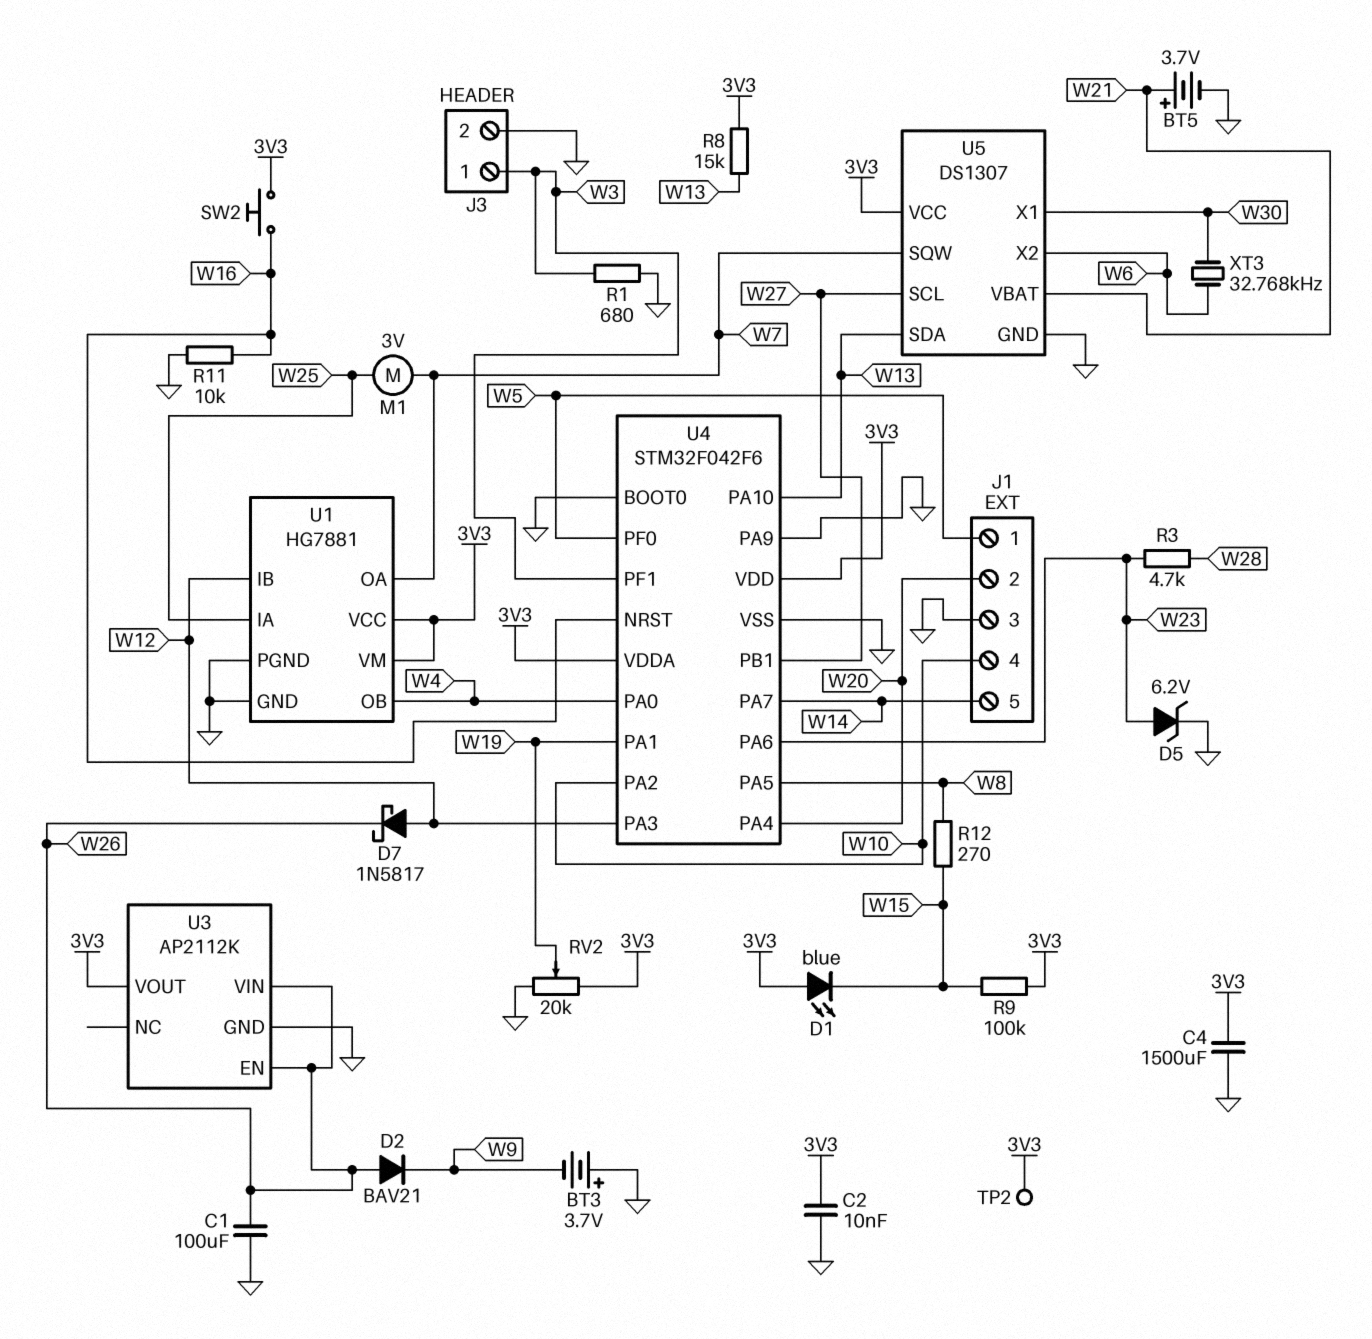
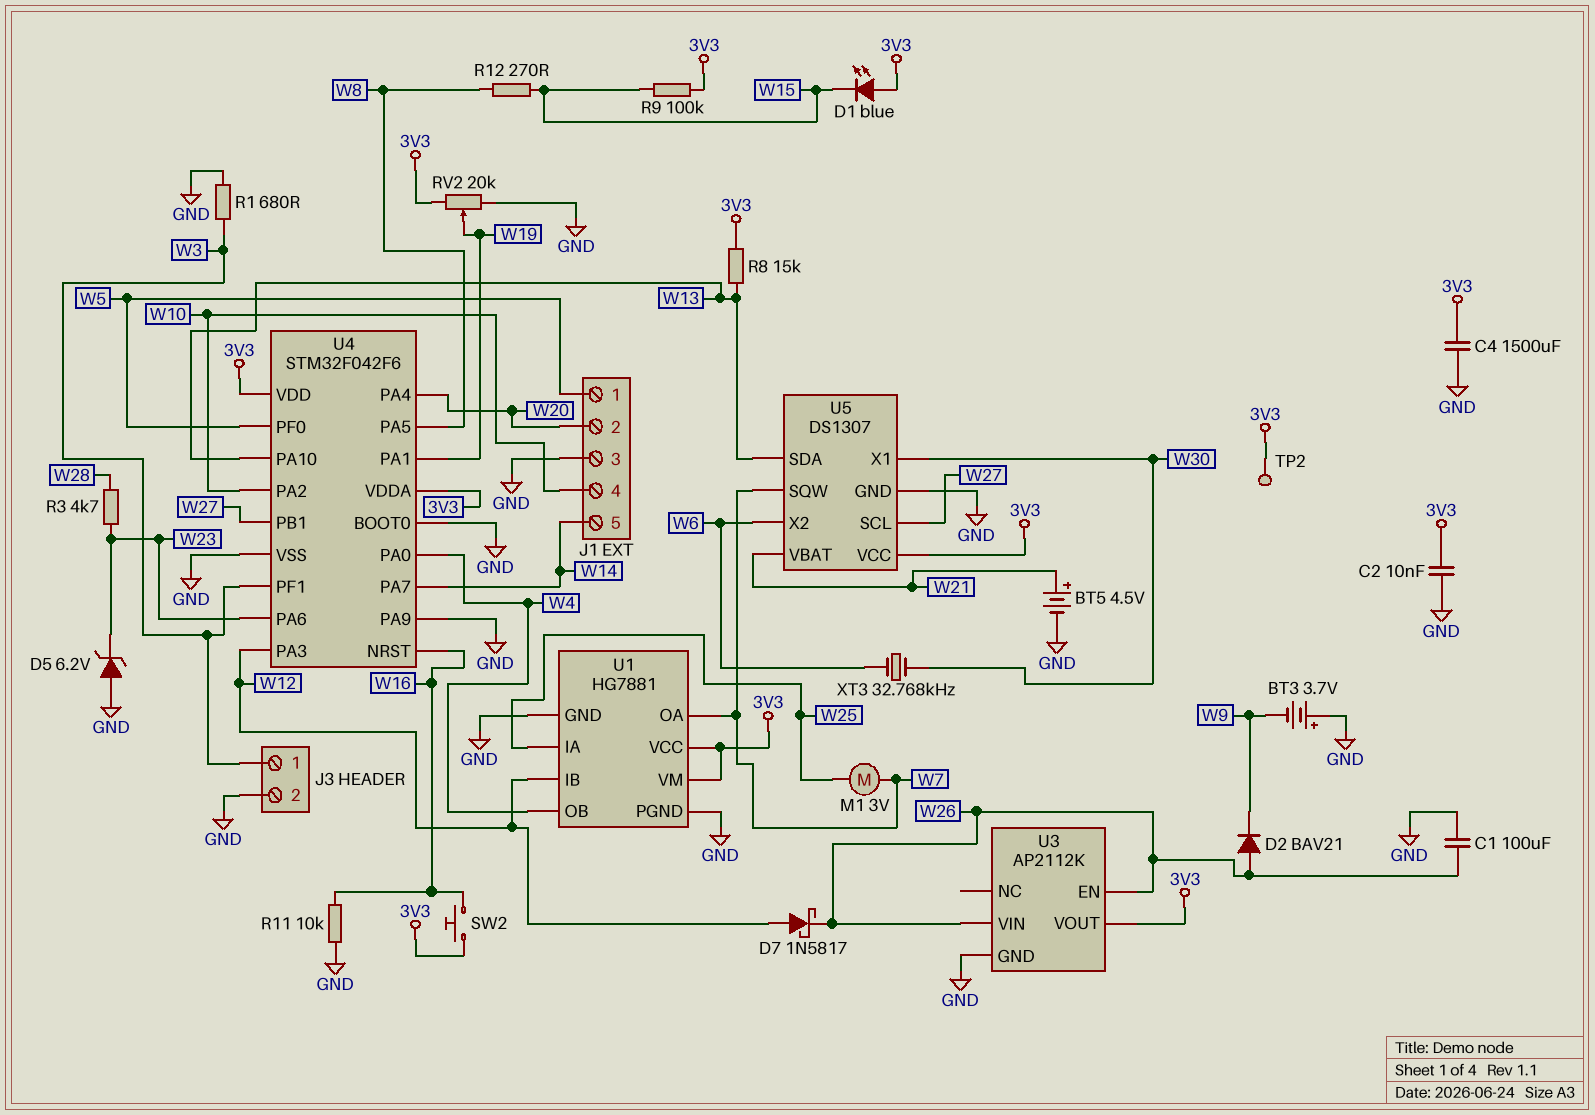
BT5: 3.7V (plus W21, minus GND) -> 4.5V (plus W21, minus GND)
D5: zener 6.2V (A W23, K GND) -> zener 6.2V (A GND, K W23)

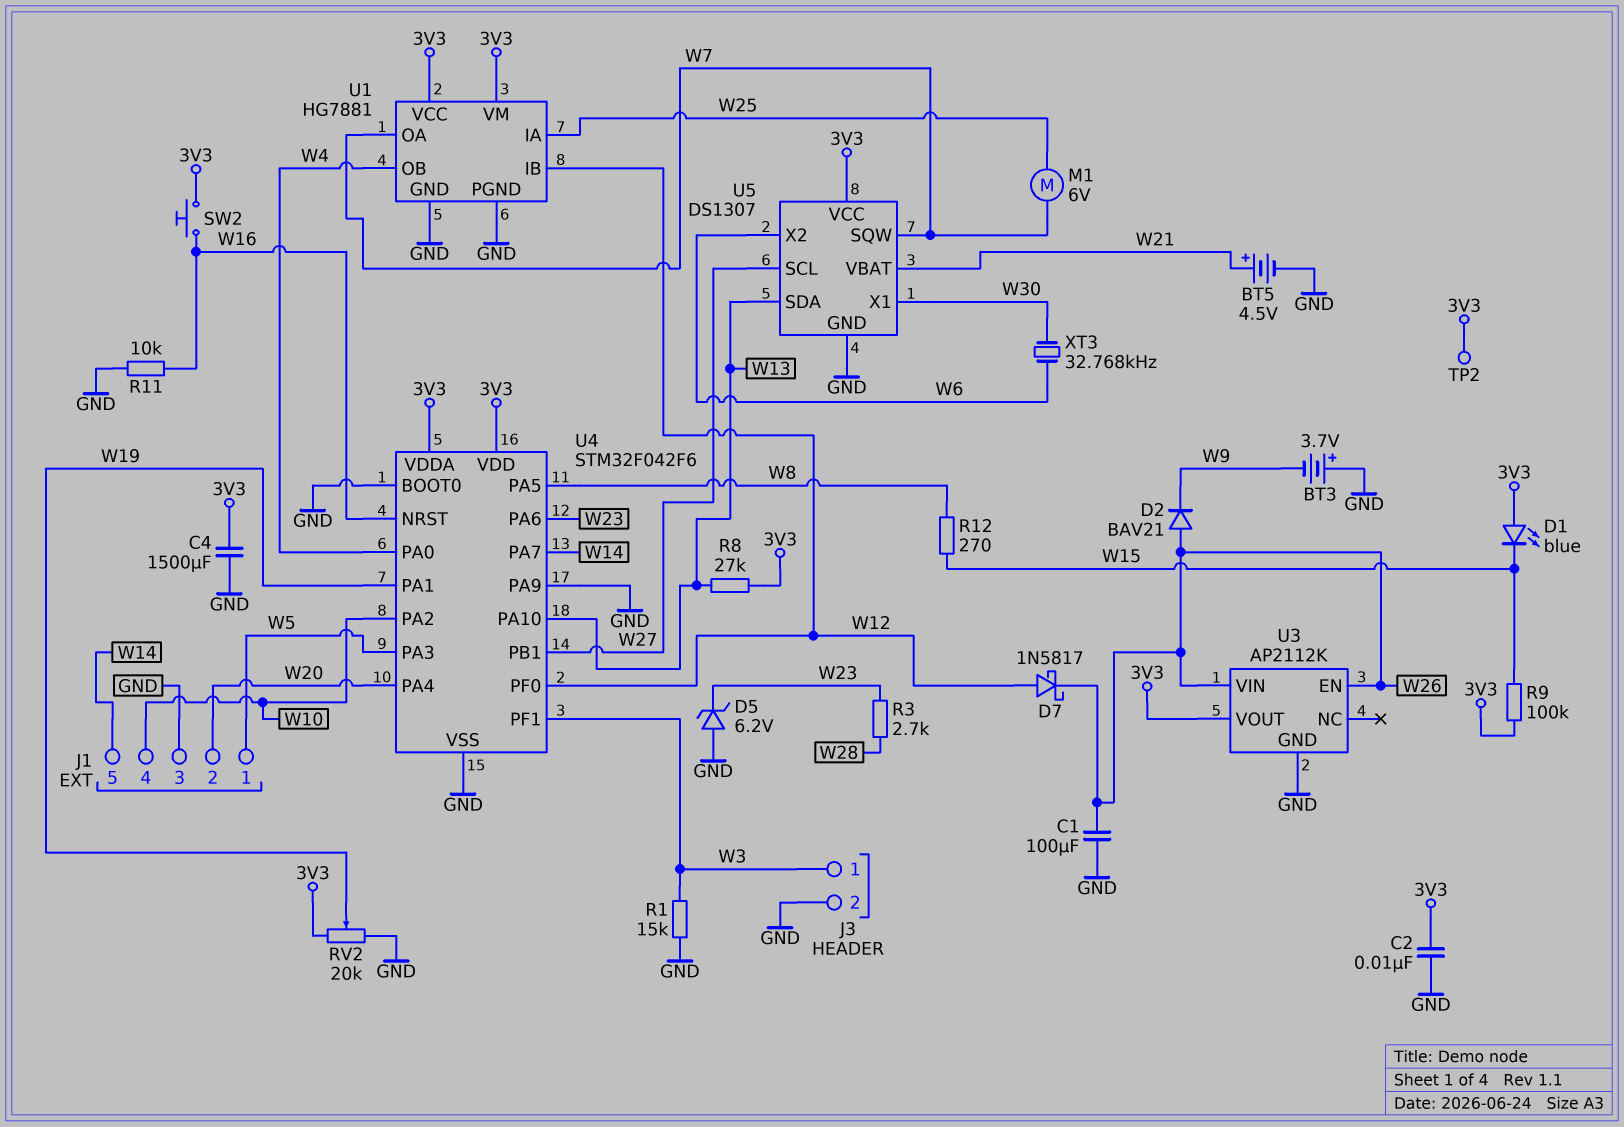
M1: motor 3V (W7, W25) -> motor 6V (W7, W25)
R1: 680 (GND, W3) -> 15k (GND, W3)
R3: 4.7k (W23, W28) -> 2.7k (W23, W28)
R8: 15k (3V3, W13) -> 27k (3V3, W13)
U4 pin PA3: W12 -> W5
U4 pin PF0: W5 -> W12

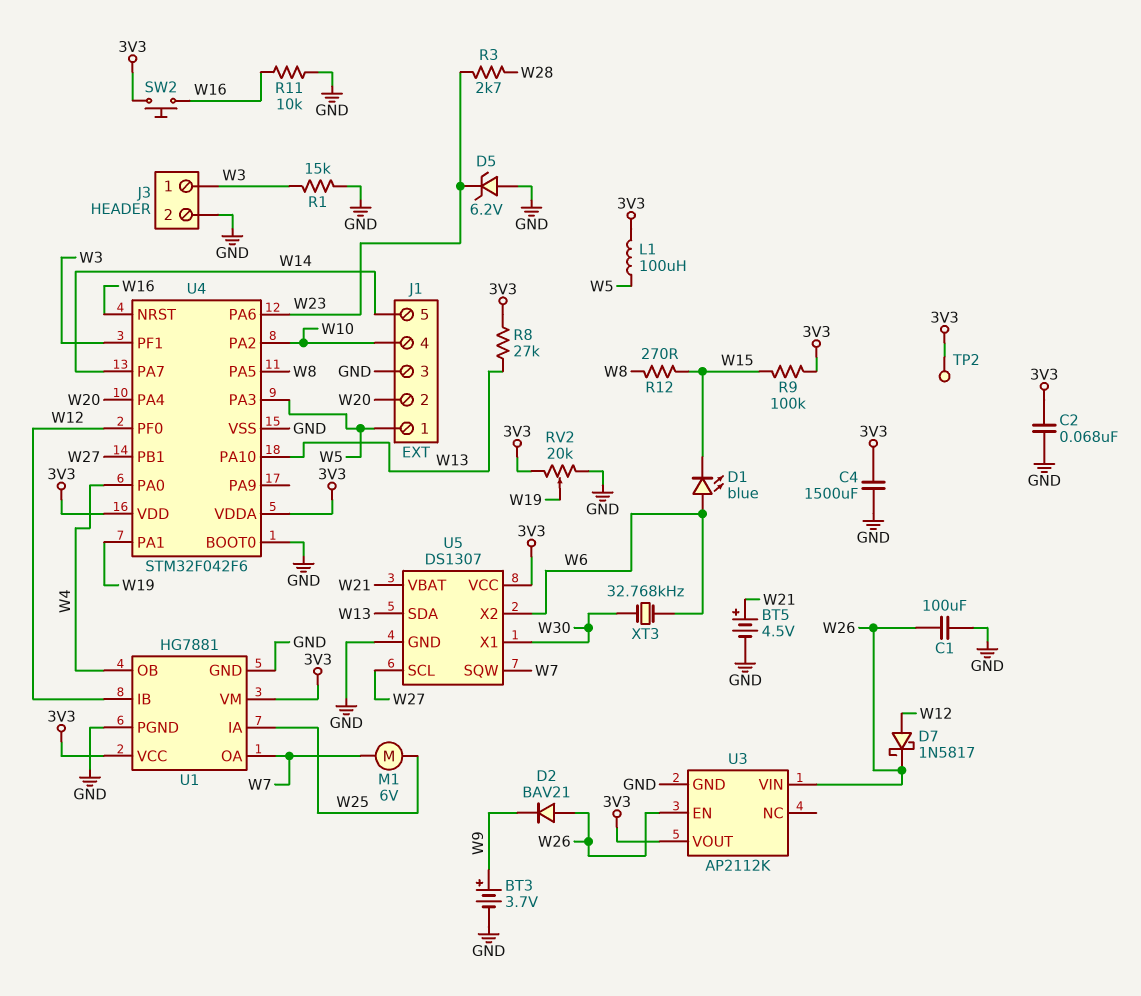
BT3: 3.7V (plus GND, minus W9) -> 3.7V (plus W9, minus GND)
C2: 10nF (3V3, GND) -> 68nF (3V3, GND)
D1: LED blue (A 3V3, K W15) -> LED blue (A W6, K W15)
L1: none -> 100uH (3V3, W5)
U4 pin PA9: GND -> none

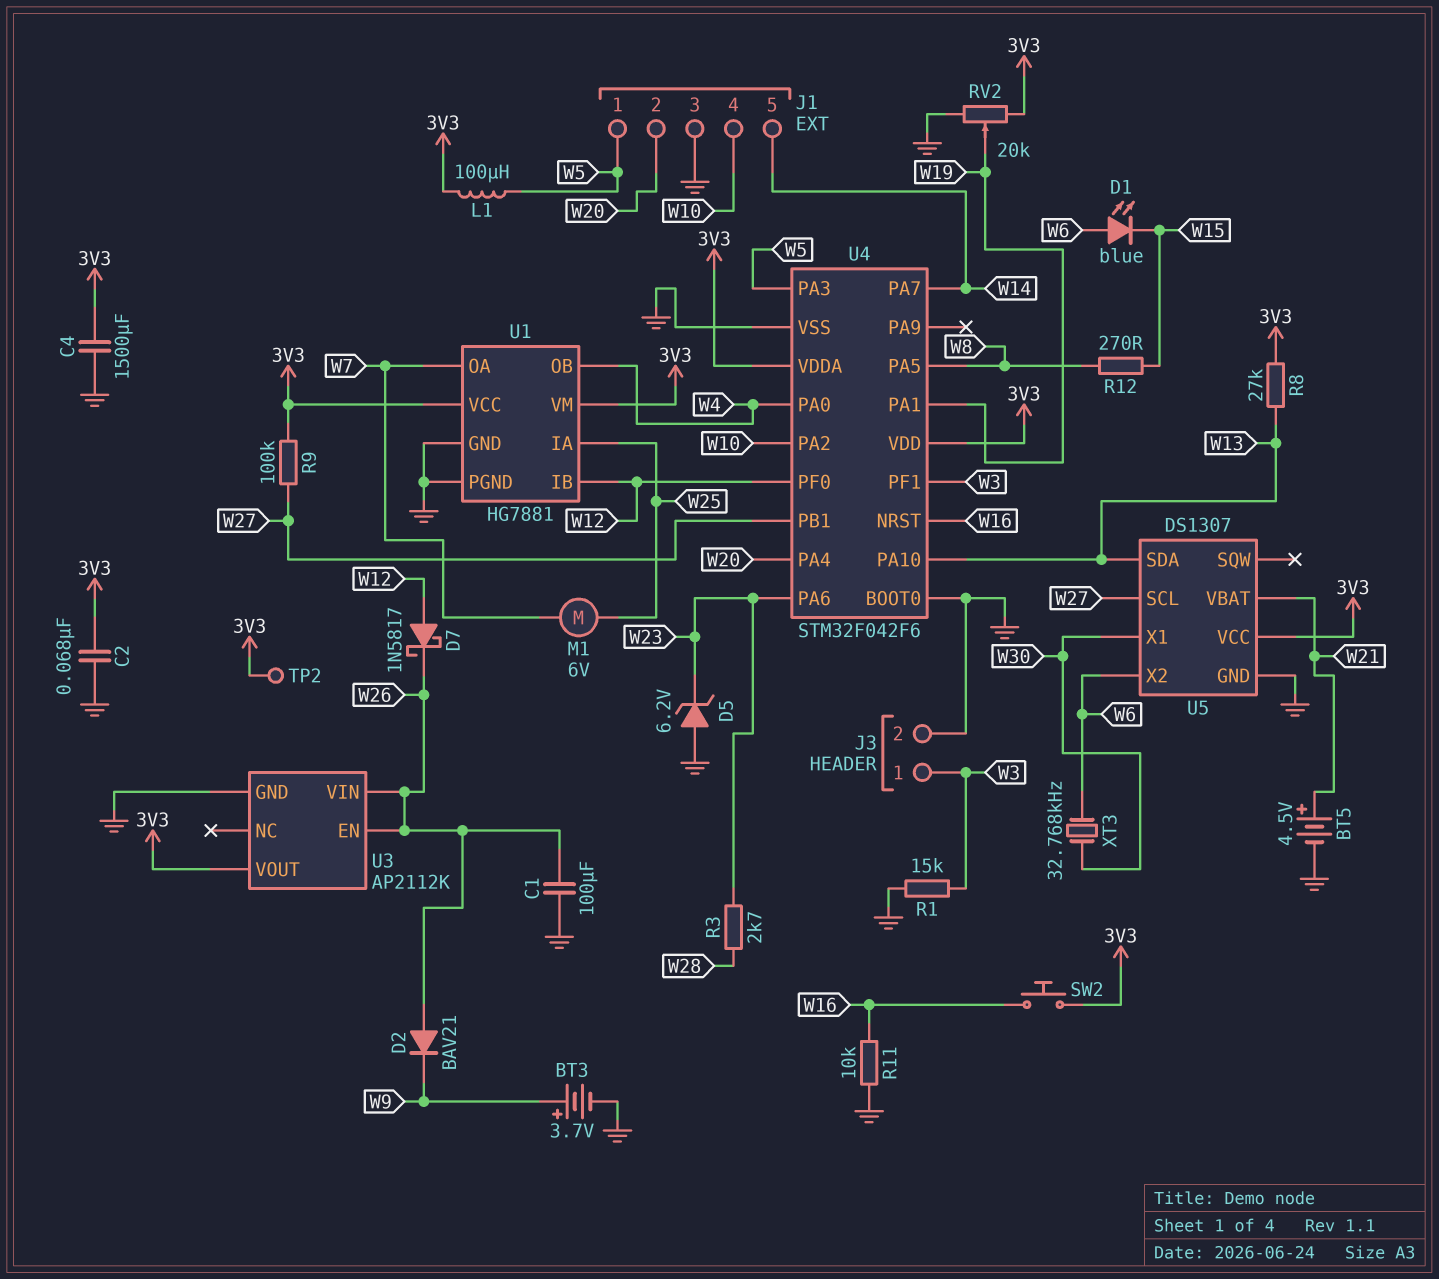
R9: 100k (3V3, W15) -> 100k (3V3, W27)
U5 pin SQW: W7 -> none

